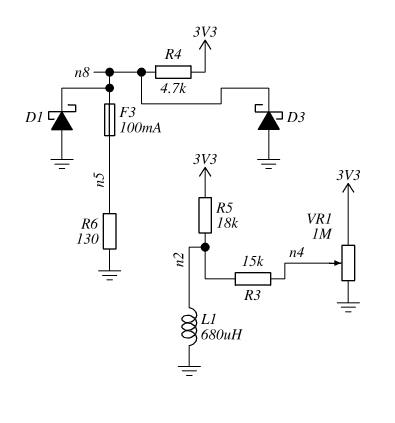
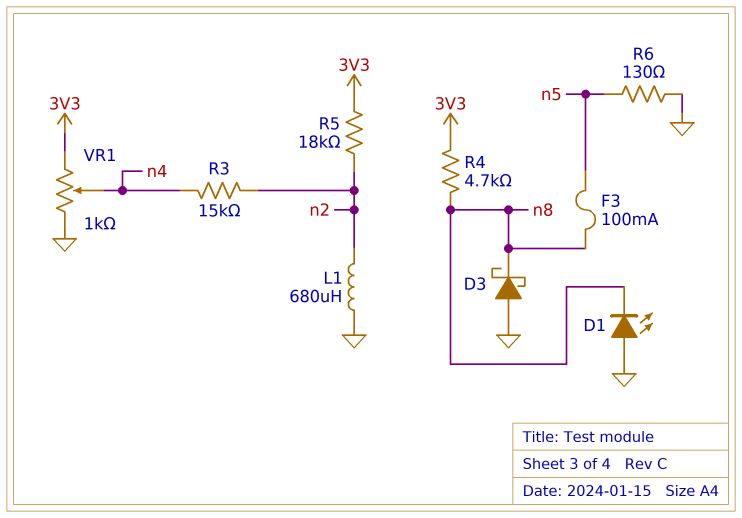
D1: schottky (A GND, K n8) -> LED (A GND, K n8)
VR1: 1M (3V3, GND, wiper n4) -> 1k (3V3, GND, wiper n4)

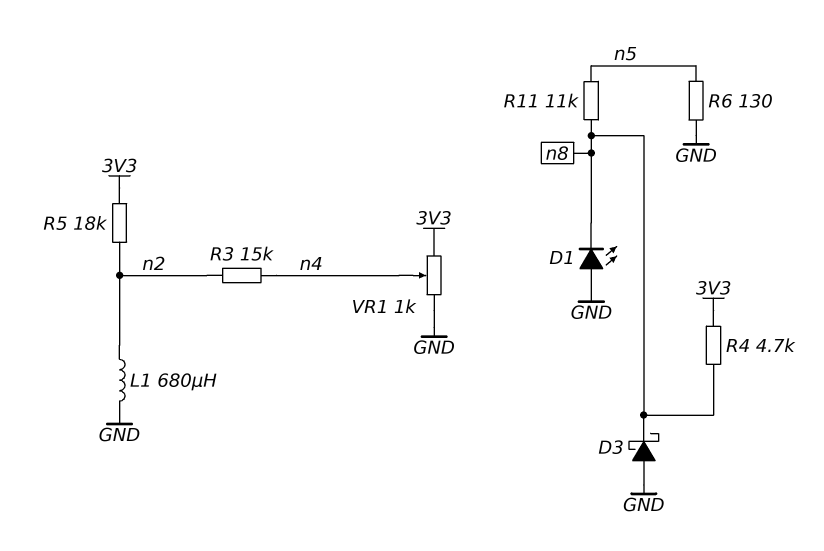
F3: 100mA (n5, n8) -> none
R11: none -> 11k (n5, n8)

